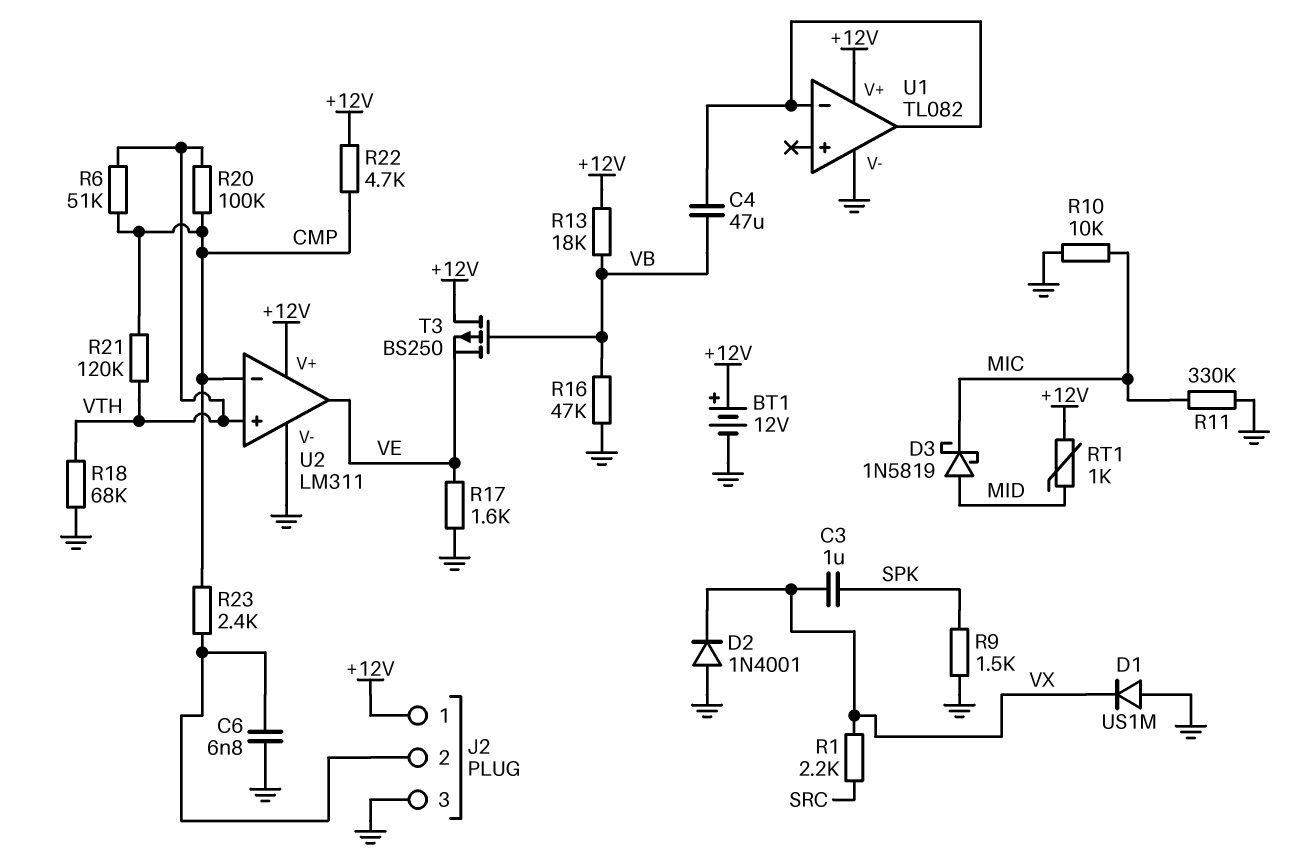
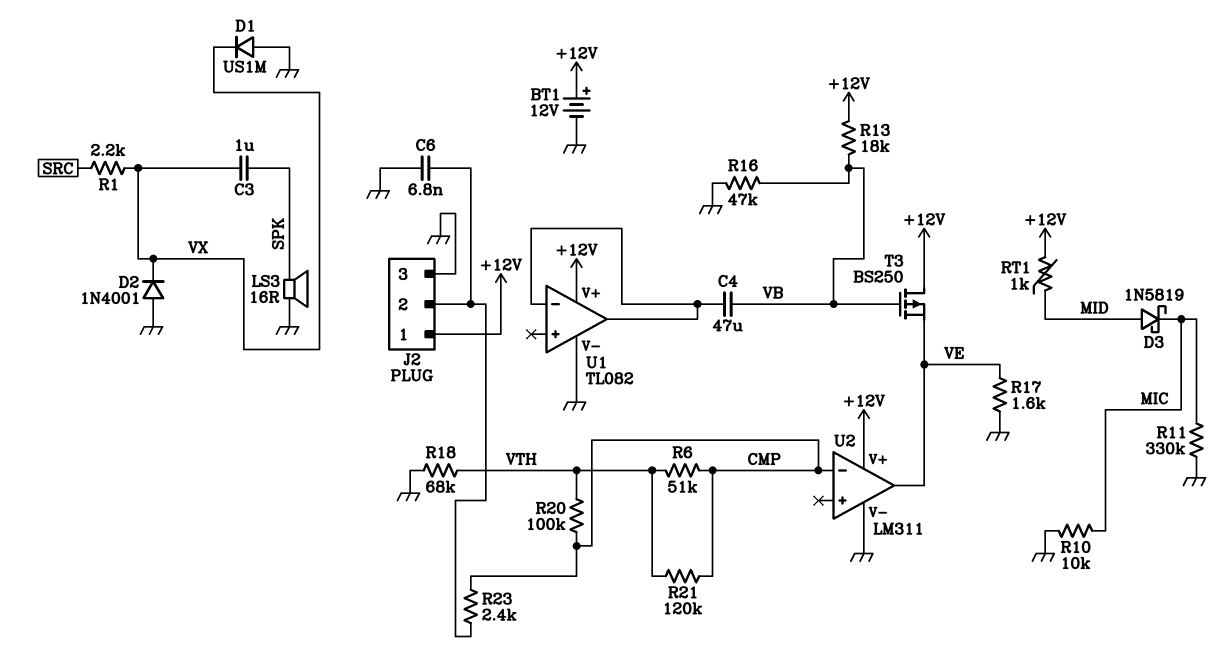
LS3: none -> speaker 16R (GND, SPK)
R9: 1.5k (GND, SPK) -> none
R22: 4.7k (+12V, CMP) -> none
U2 pin in+: VTH -> none

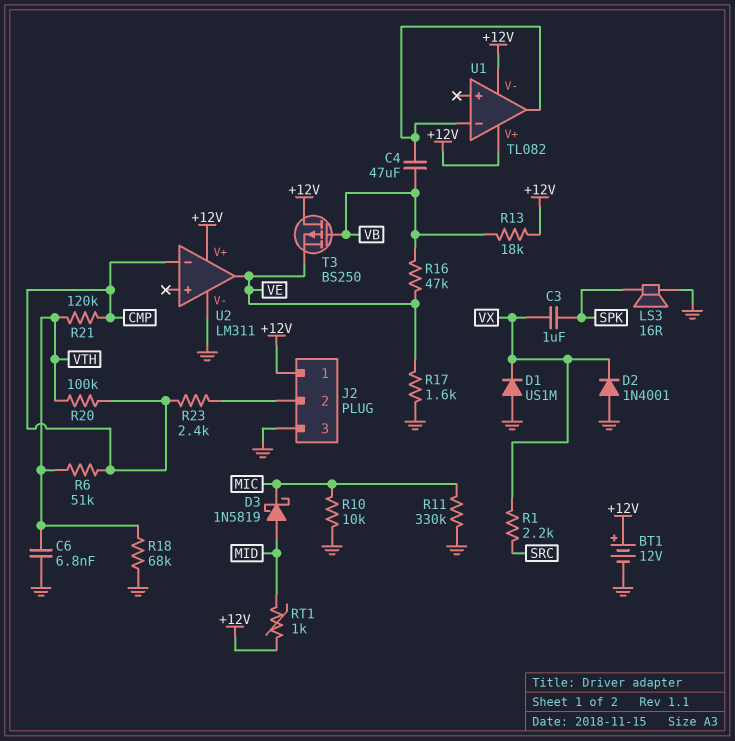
C6: 6.8nF (GND, J2/2) -> 6.8nF (GND, VTH)
R16: 47k (GND, VB) -> 47k (VB, VE)
U1 pin V-: GND -> +12V

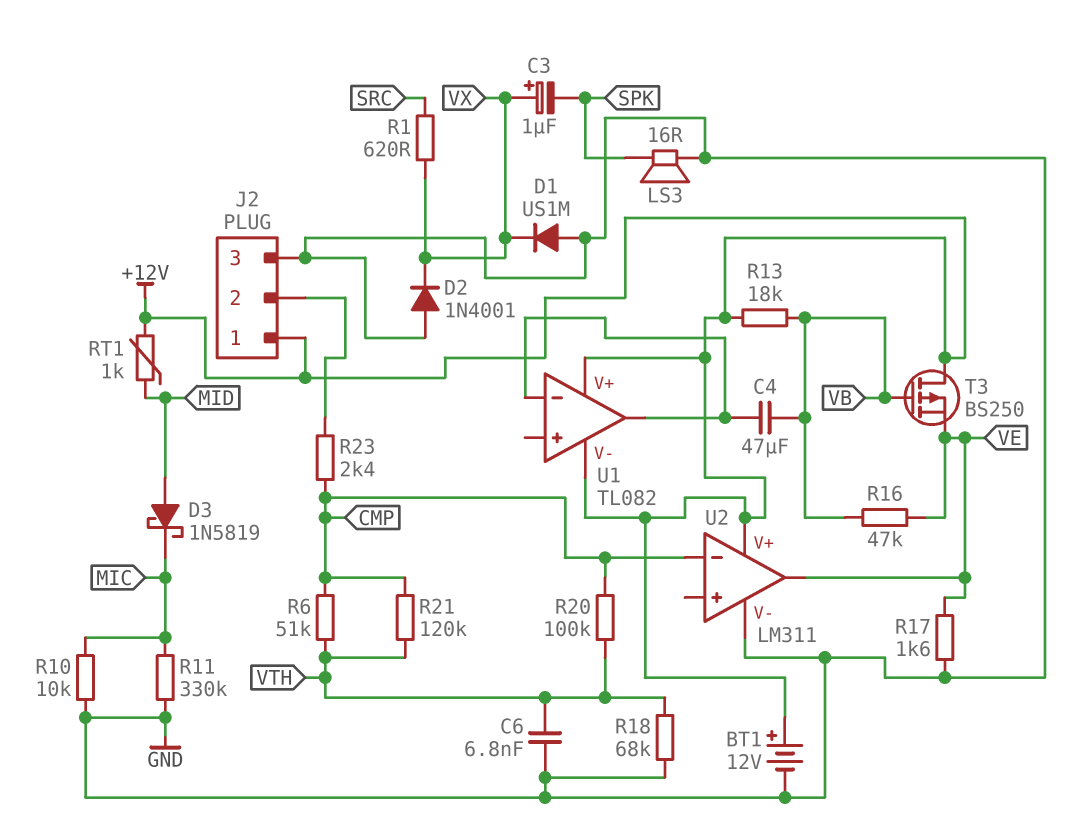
C3: 1uF (SPK, VX) -> 1uF (plus VX, minus SPK)
R1: 2.2k (SRC, VX) -> 620 (SRC, VX)

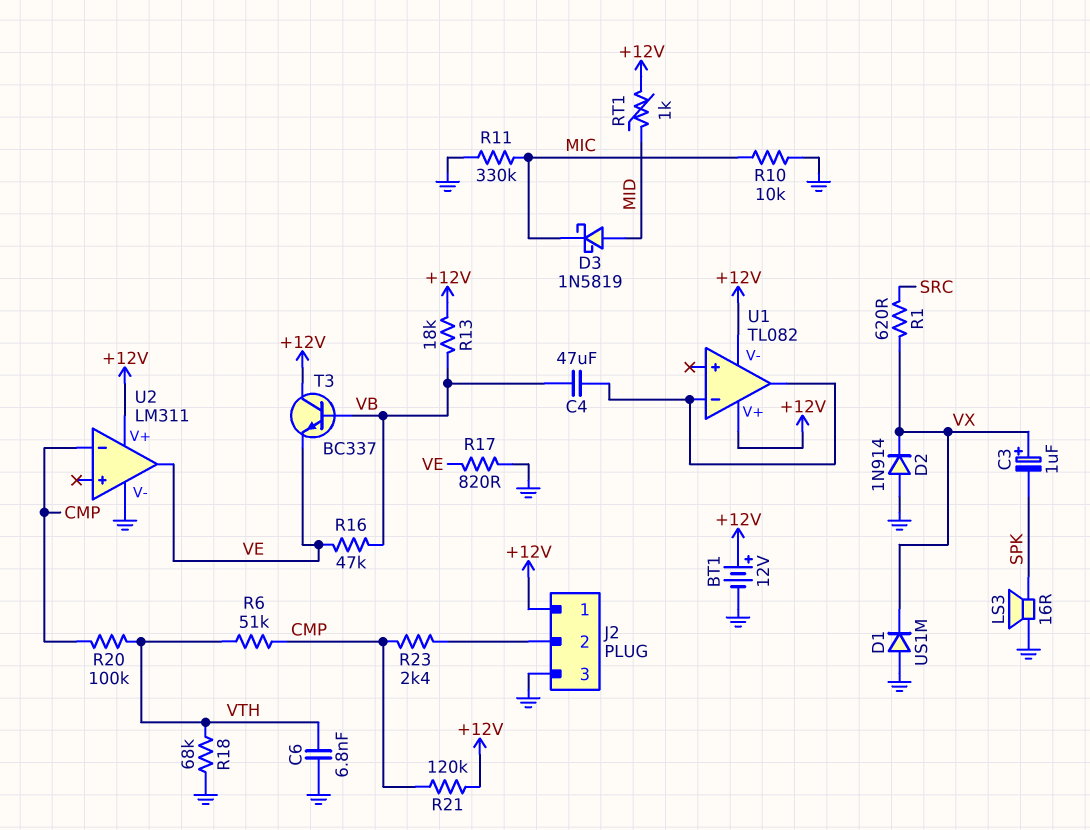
D2: diode 1N4001 (A GND, K VX) -> diode 1N914 (A GND, K VX)
R17: 1.6k (GND, VE) -> 820 (GND, VE)
R21: 120k (CMP, VTH) -> 120k (+12V, CMP)
T3: PMOS BS250 (G VB, D +12V, S VE) -> NPN BC337 (B VB, C +12V, E VE)

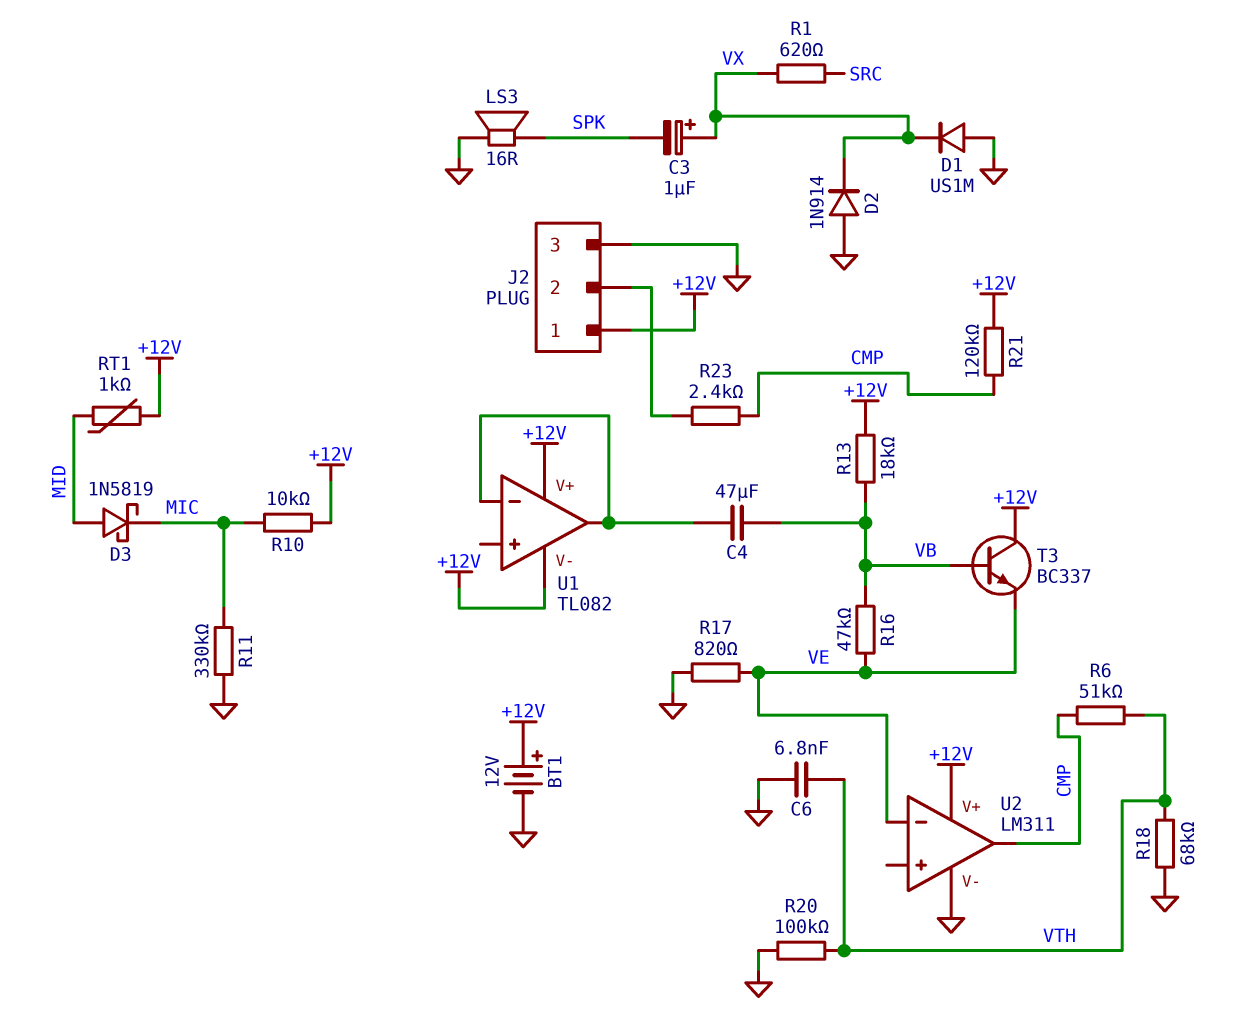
R10: 10k (GND, MIC) -> 10k (+12V, MIC)
R20: 100k (CMP, VTH) -> 100k (GND, VTH)
U2 pin in-: CMP -> VE
U2 pin out: VE -> CMP

